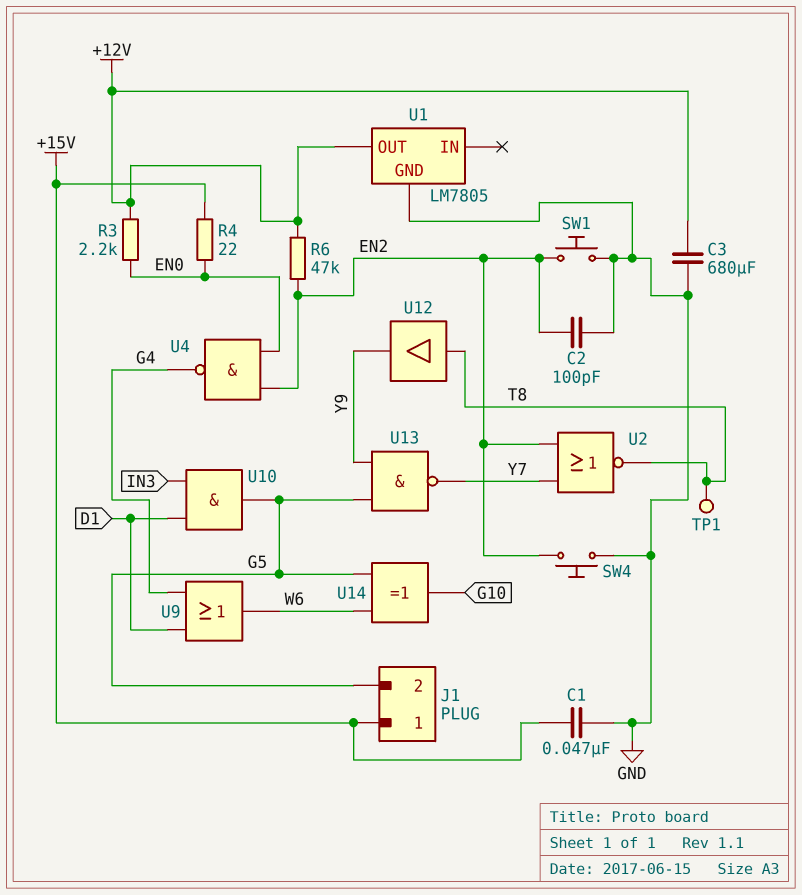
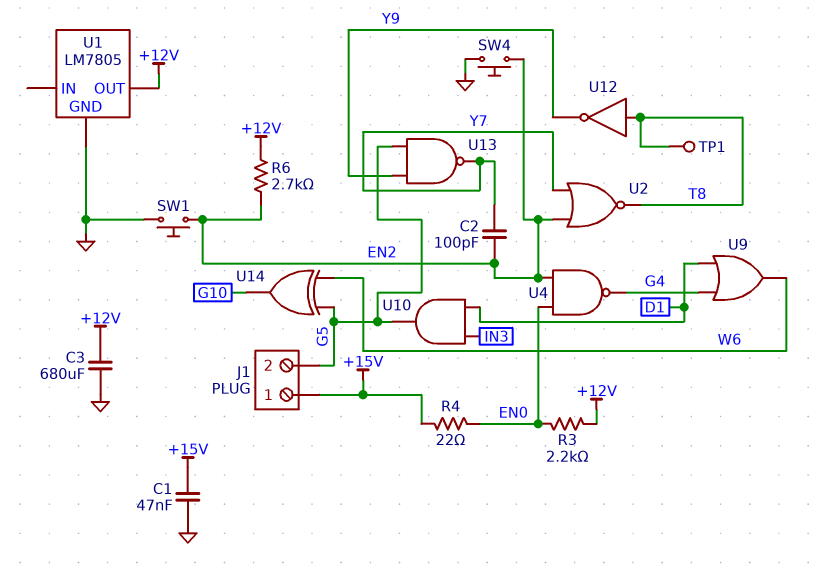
C2: 100pF (EN2, GND) -> 100pF (EN2, Y7)
R6: 47k (+12V, EN2) -> 2.7k (+12V, EN2)
U12: buffer (in T8, out Y9) -> NOT (in T8, out Y9)

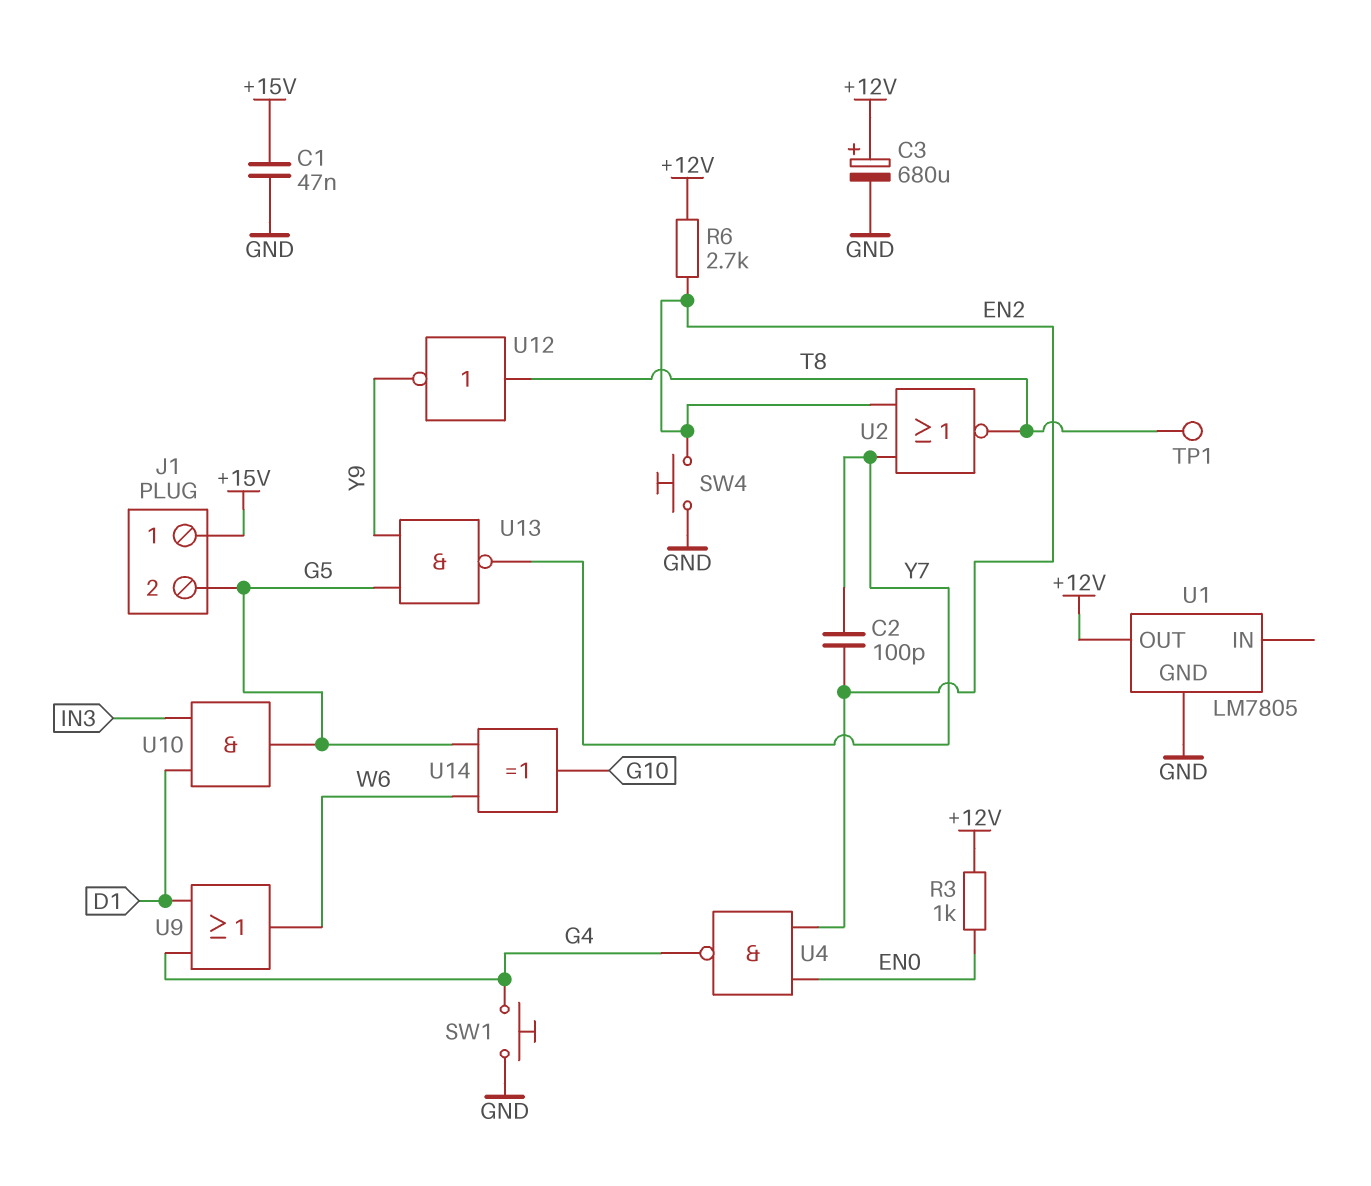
C3: 680uF (+12V, GND) -> 680uF (plus +12V, minus GND)
R3: 2.2k (+12V, EN0) -> 1k (+12V, EN0)
R4: 22 (+15V, EN0) -> none
SW1: button (EN2, GND) -> button (G4, GND)

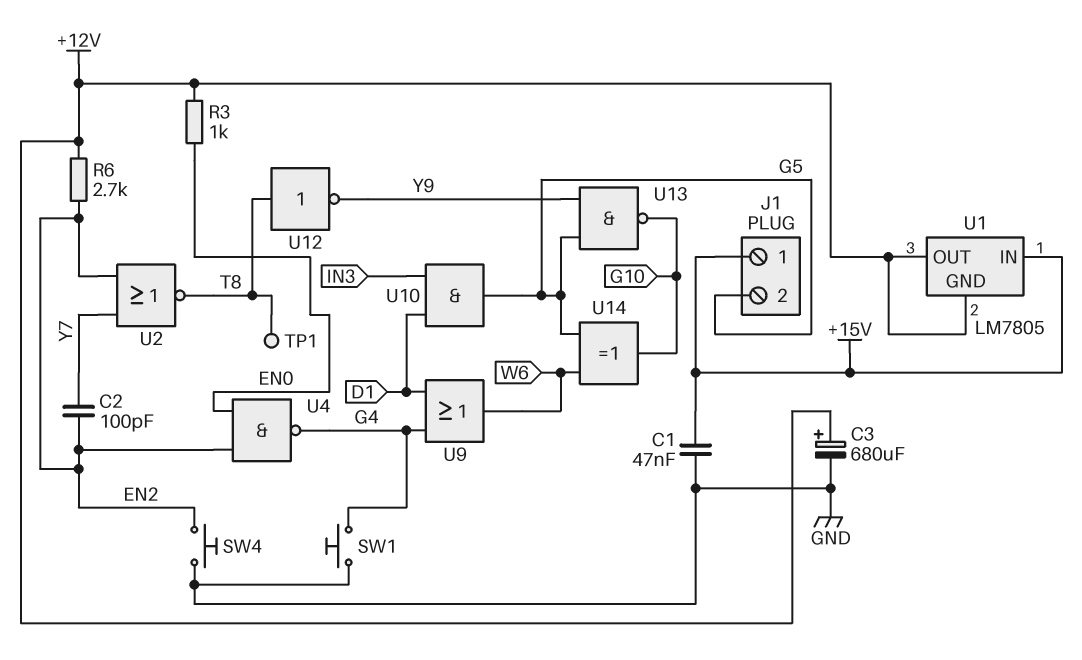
U1 pin GND: GND -> +12V
U1 pin IN: none -> +15V
U13: NAND (in G5, in Y9, out Y7) -> NAND (in G5, in Y9, out G10)

